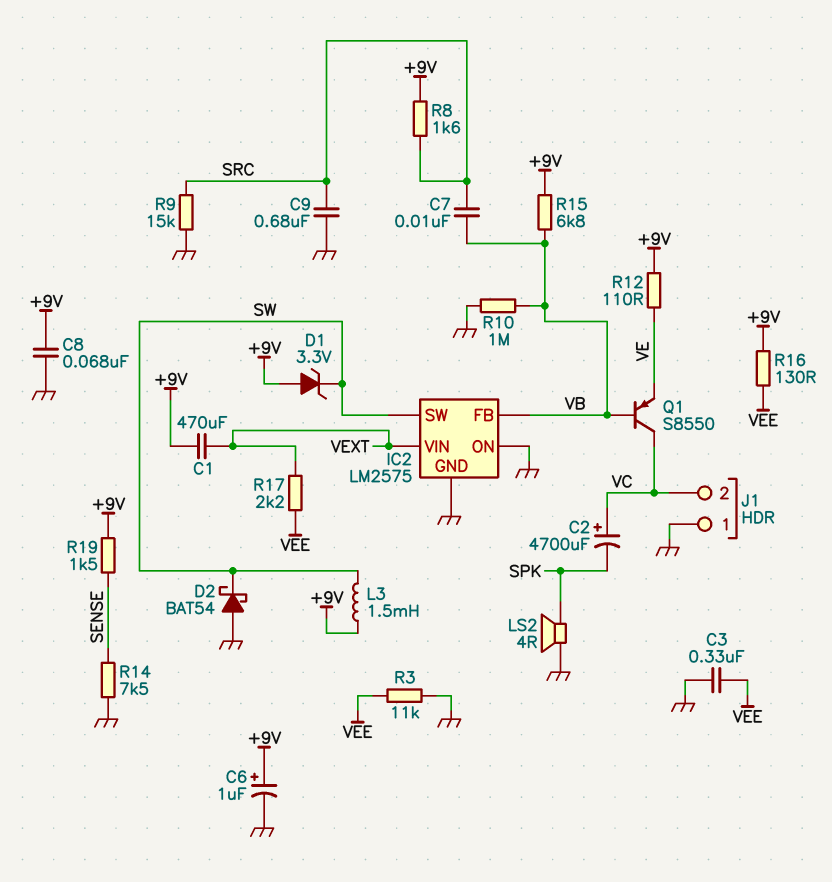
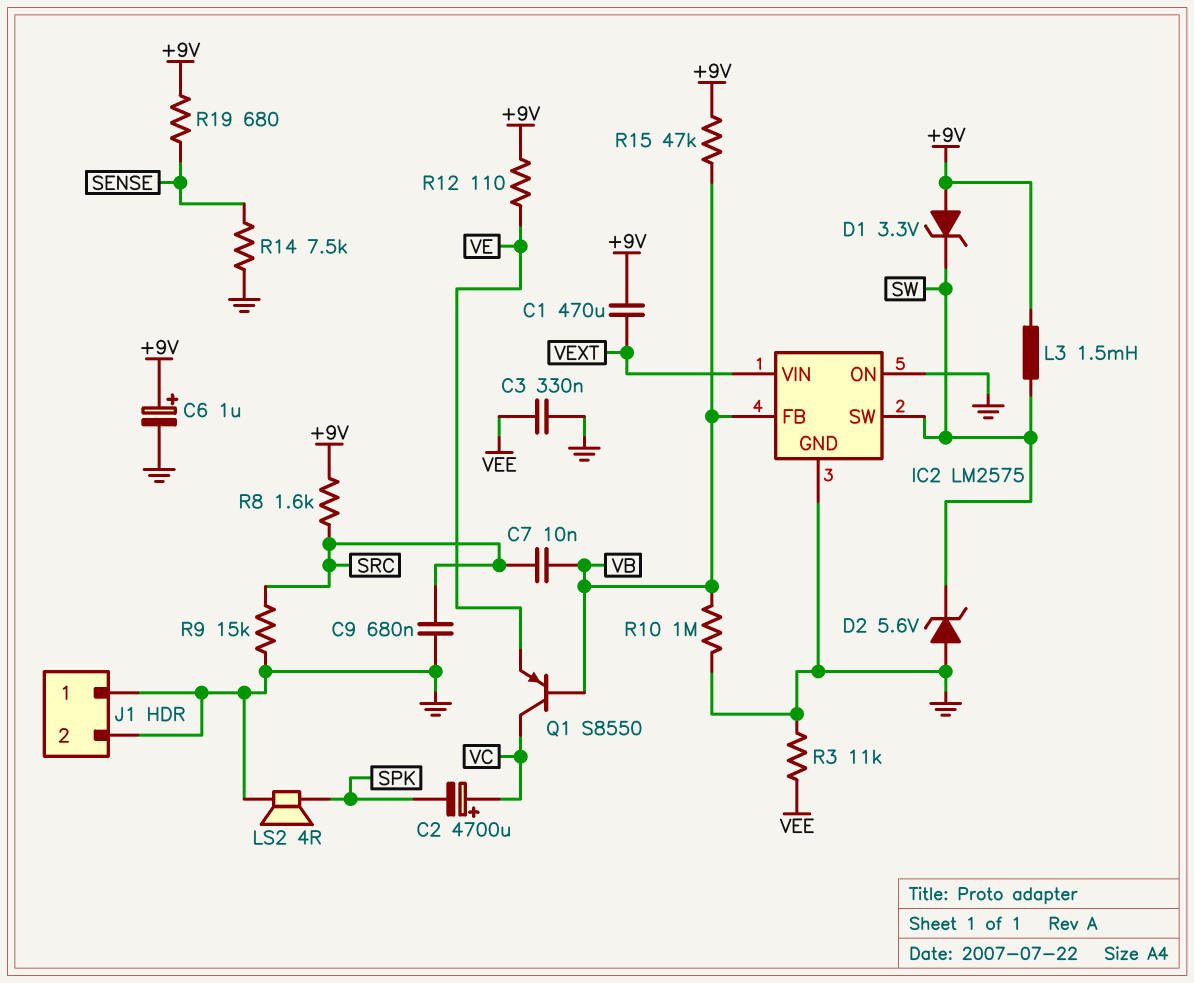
C8: 68nF (+9V, GND) -> none
D2: schottky BAT54 (A GND, K SW) -> zener 5.6V (A GND, K SW)
J1 pin 2: VC -> GND
R15: 6.8k (+9V, VB) -> 47k (+9V, VB)
R16: 130 (+9V, VEE) -> none
R17: 2.2k (VEE, VEXT) -> none
R19: 1.5k (+9V, SENSE) -> 680 (+9V, SENSE)

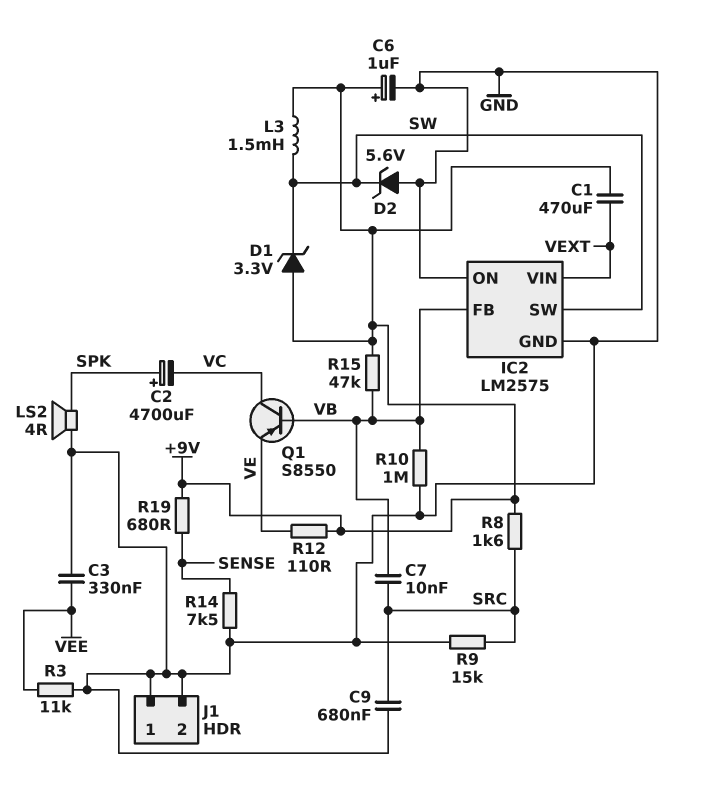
C2: 4700uF (plus VC, minus SPK) -> 4700uF (plus SPK, minus VC)

